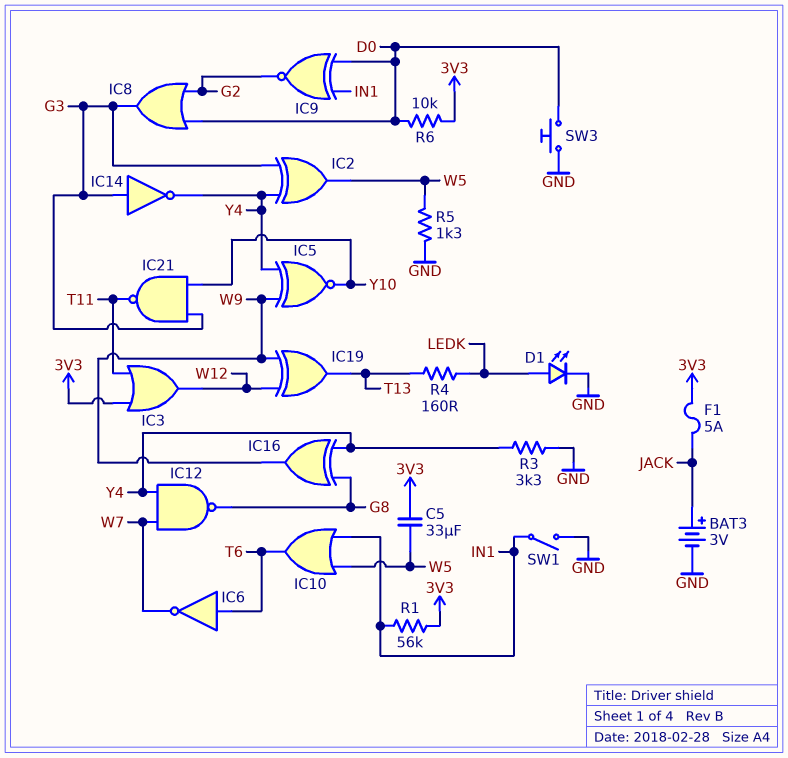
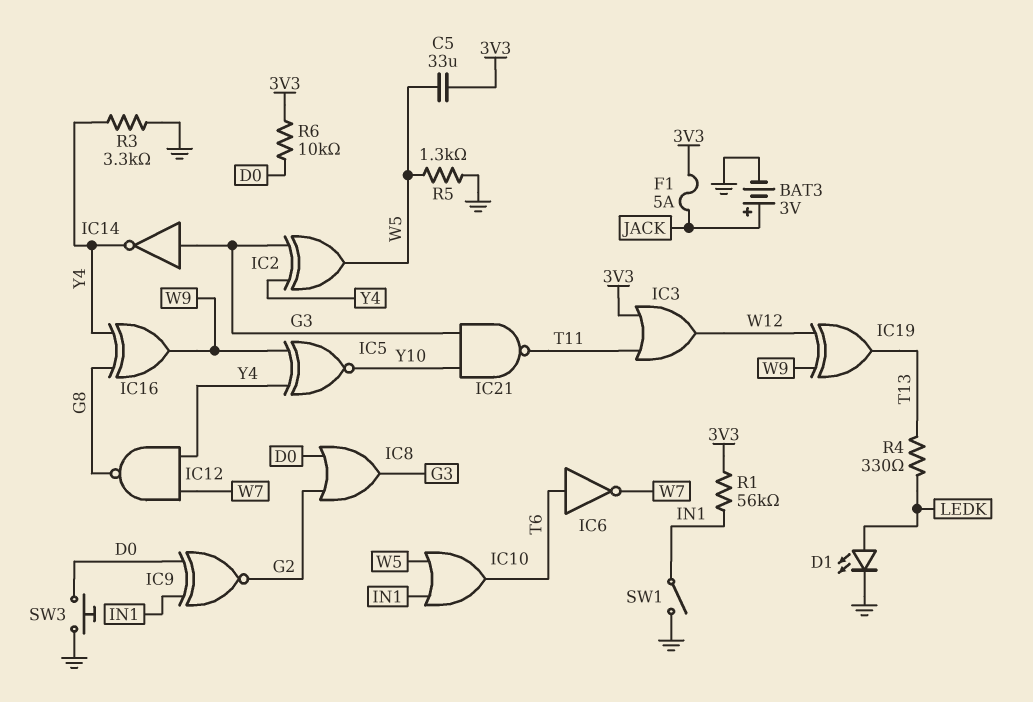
R4: 160 (LEDK, T13) -> 330 (LEDK, T13)

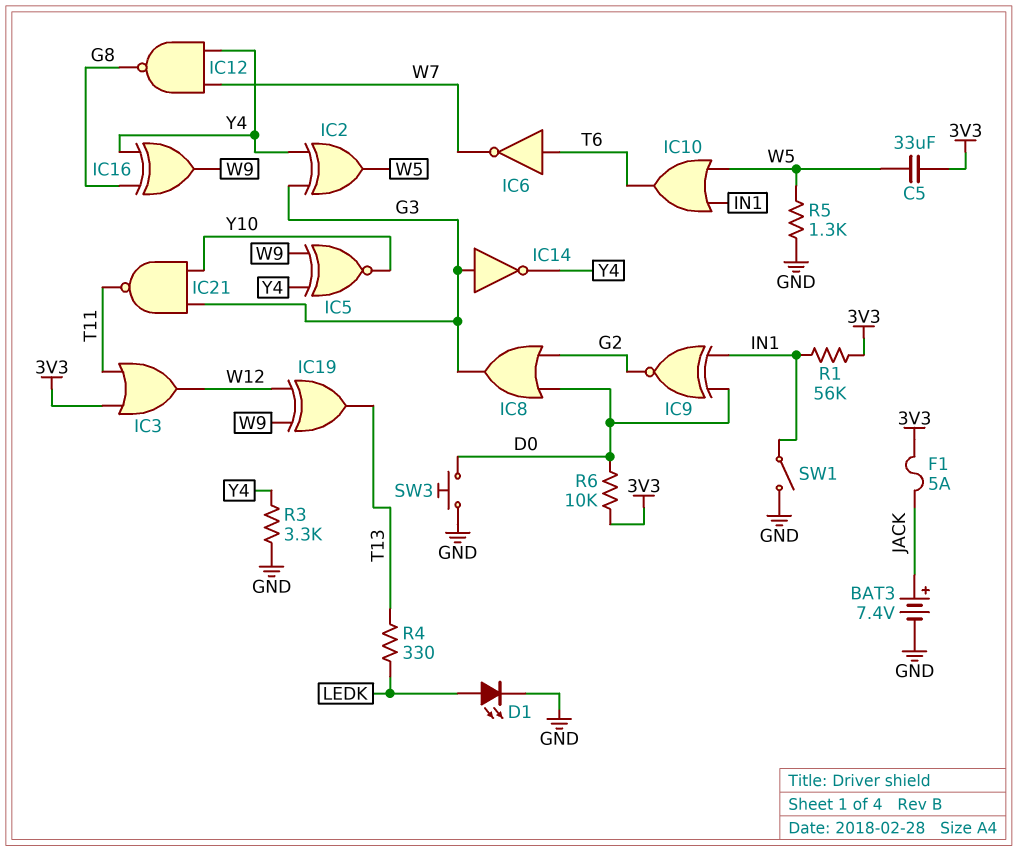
BAT3: 3V (plus JACK, minus GND) -> 7.4V (plus JACK, minus GND)

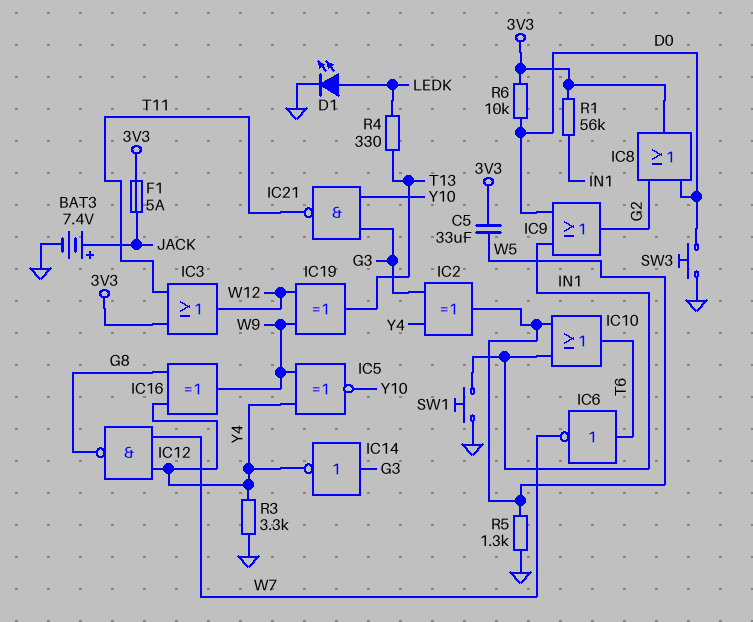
IC8: OR (in D0, in G2, out G3) -> OR (in D0, in G2, out 3V3)
IC9: XNOR (in D0, in IN1, out G2) -> OR (in D0, in IN1, out G2)
SW1: switch (GND, IN1) -> button (GND, IN1)

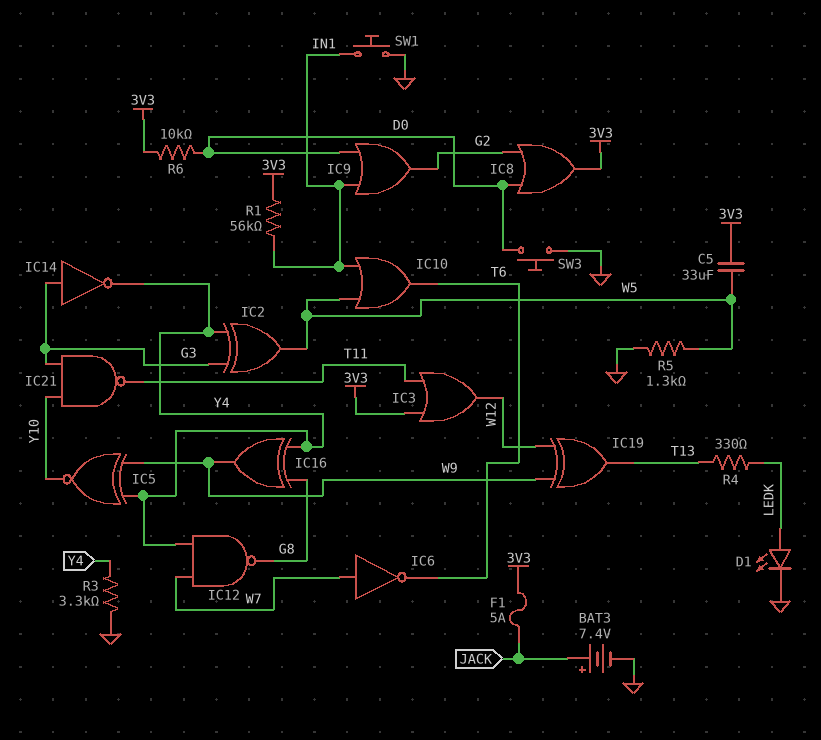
IC6: NOT (in T6, out W7) -> NOT (in W7, out T6)

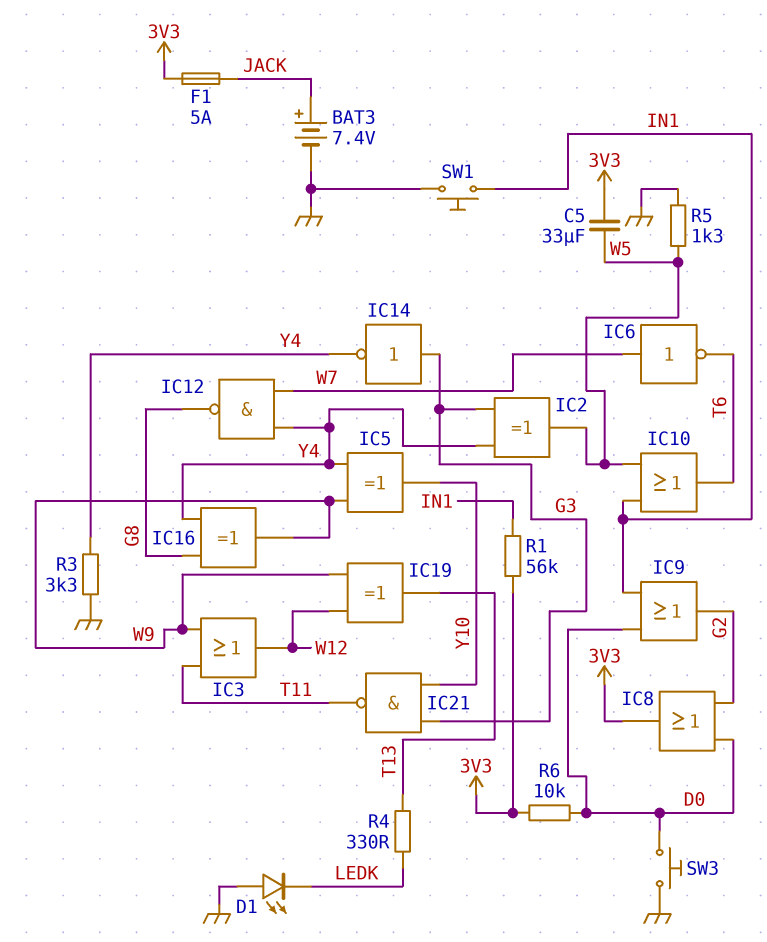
D1: LED (A LEDK, K GND) -> LED (A GND, K LEDK)
IC3: OR (in 3V3, in T11, out W12) -> OR (in T11, in W9, out W12)
IC5: XNOR (in W9, in Y4, out Y10) -> XOR (in W9, in Y4, out Y10)

